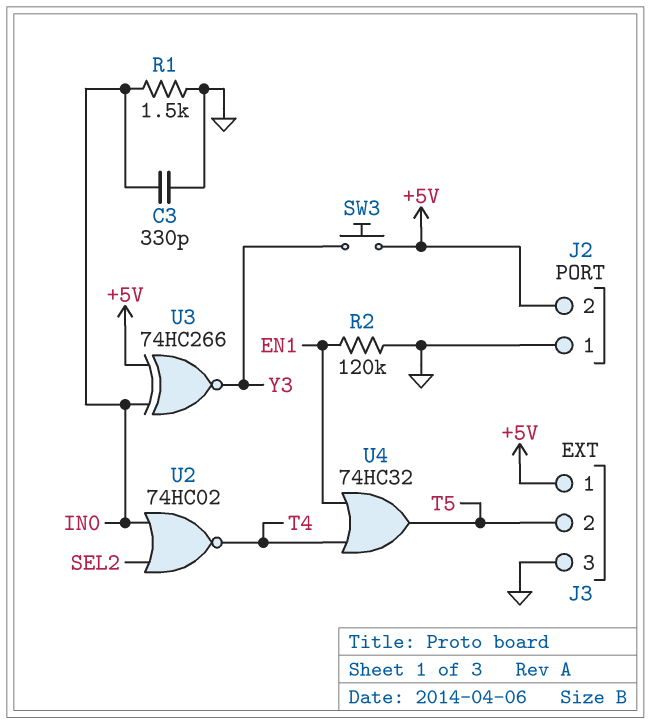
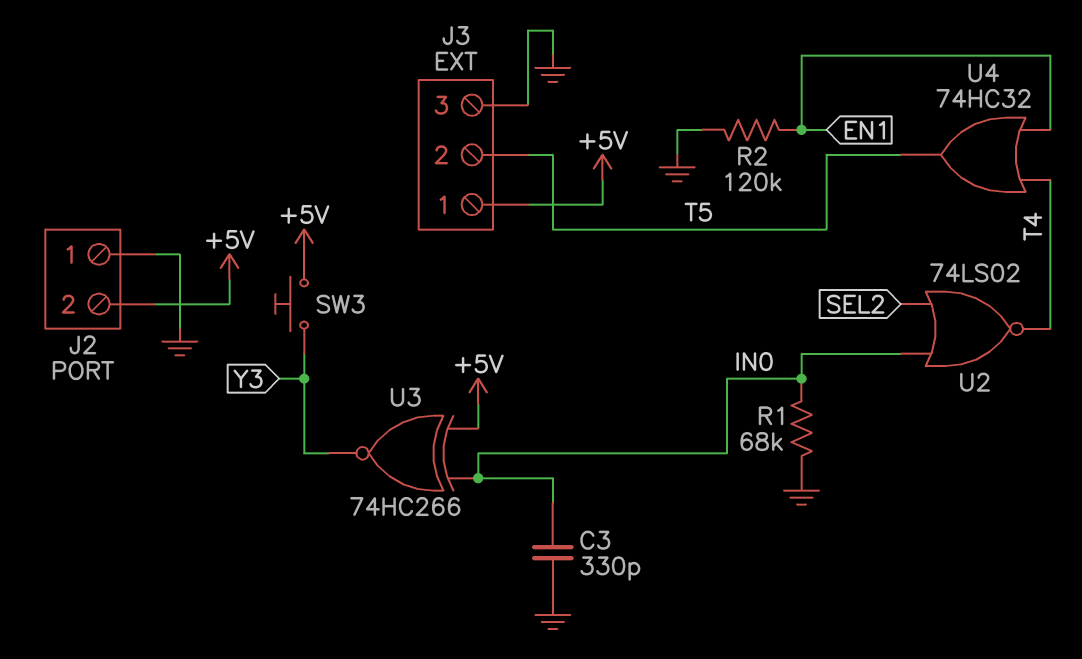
R1: 1.5k (GND, IN0) -> 68k (GND, IN0)
U2: NOR 74HC02 (in IN0, in SEL2, out T4) -> NOR 74LS02 (in IN0, in SEL2, out T4)

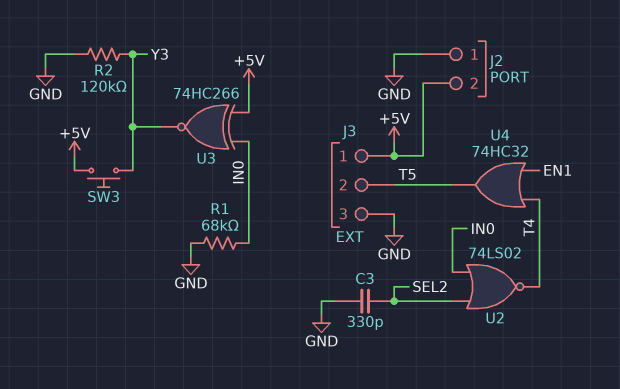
C3: 330pF (GND, IN0) -> 330pF (GND, SEL2)
R2: 120k (EN1, GND) -> 120k (GND, Y3)

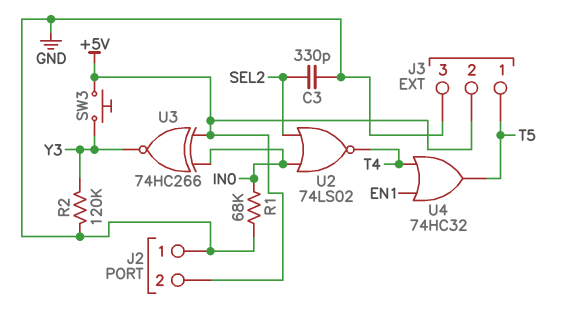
J3 pin 1: +5V -> T5
J3 pin 2: T5 -> +5V

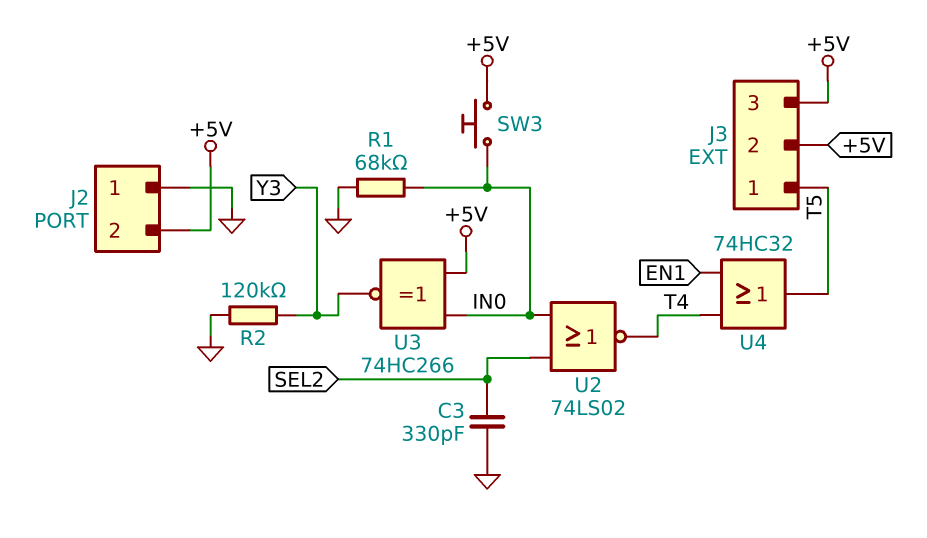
J3 pin 3: GND -> +5V
SW3: button (+5V, Y3) -> button (+5V, IN0)

